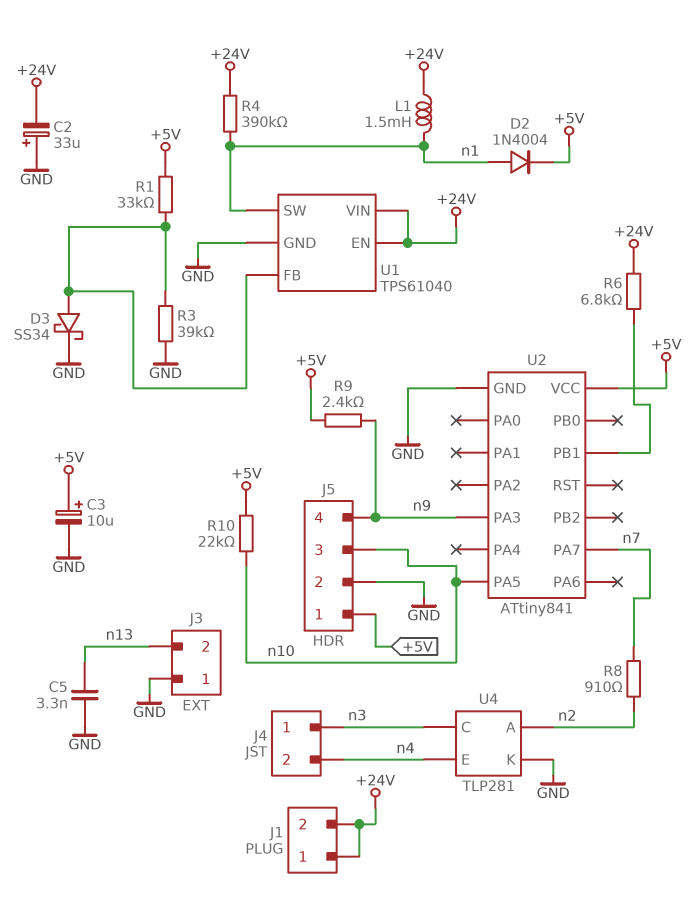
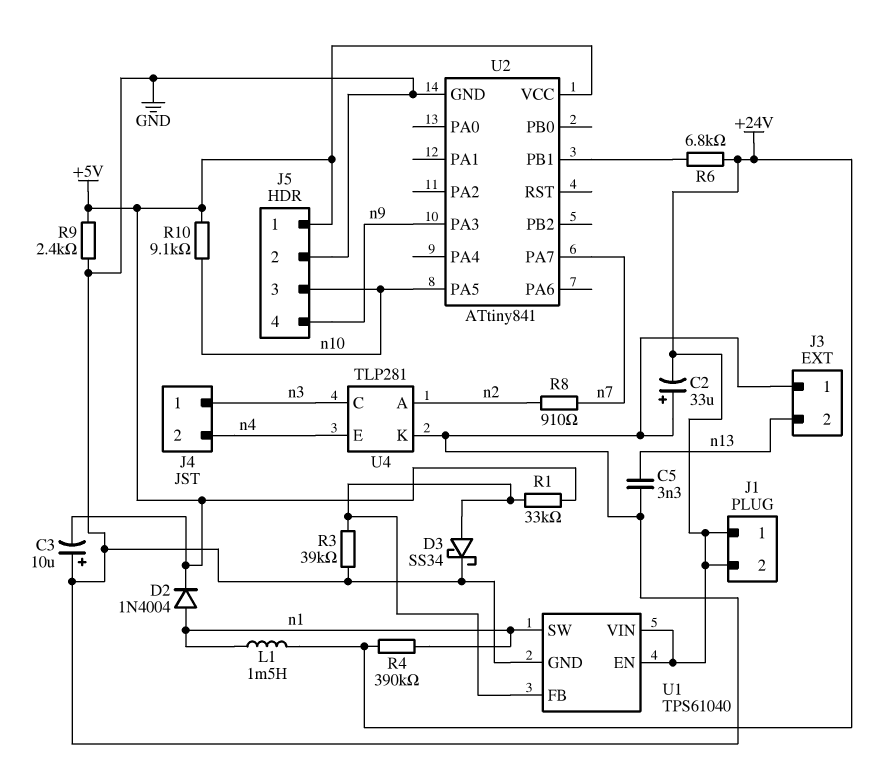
C3: 10uF (plus +5V, minus GND) -> 10uF (plus GND, minus +5V)
R9: 2.4k (+5V, n9) -> 2.4k (+5V, GND)
R10: 22k (+5V, n10) -> 9.1k (+5V, n10)

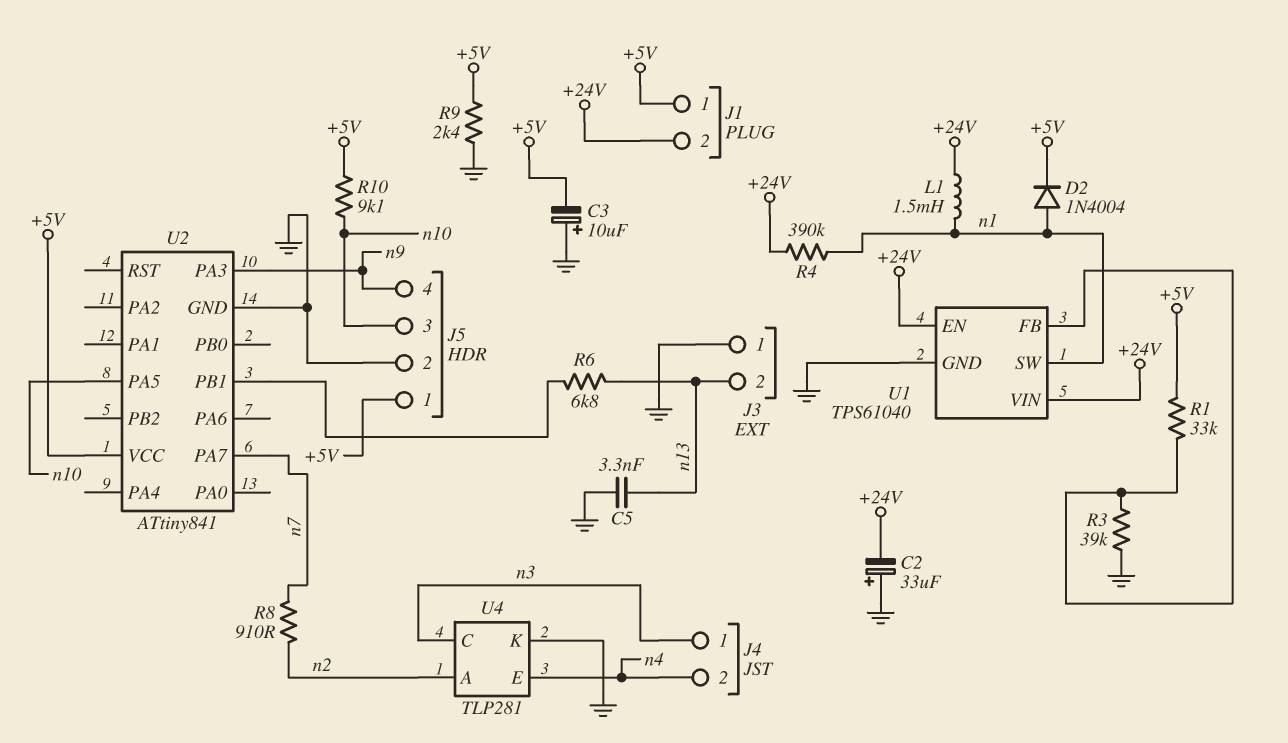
D3: schottky SS34 (A U1/FB, K GND) -> none
J1 pin 1: +24V -> +5V
R6: 6.8k (+24V, U2/PB1) -> 6.8k (U2/PB1, n13)

